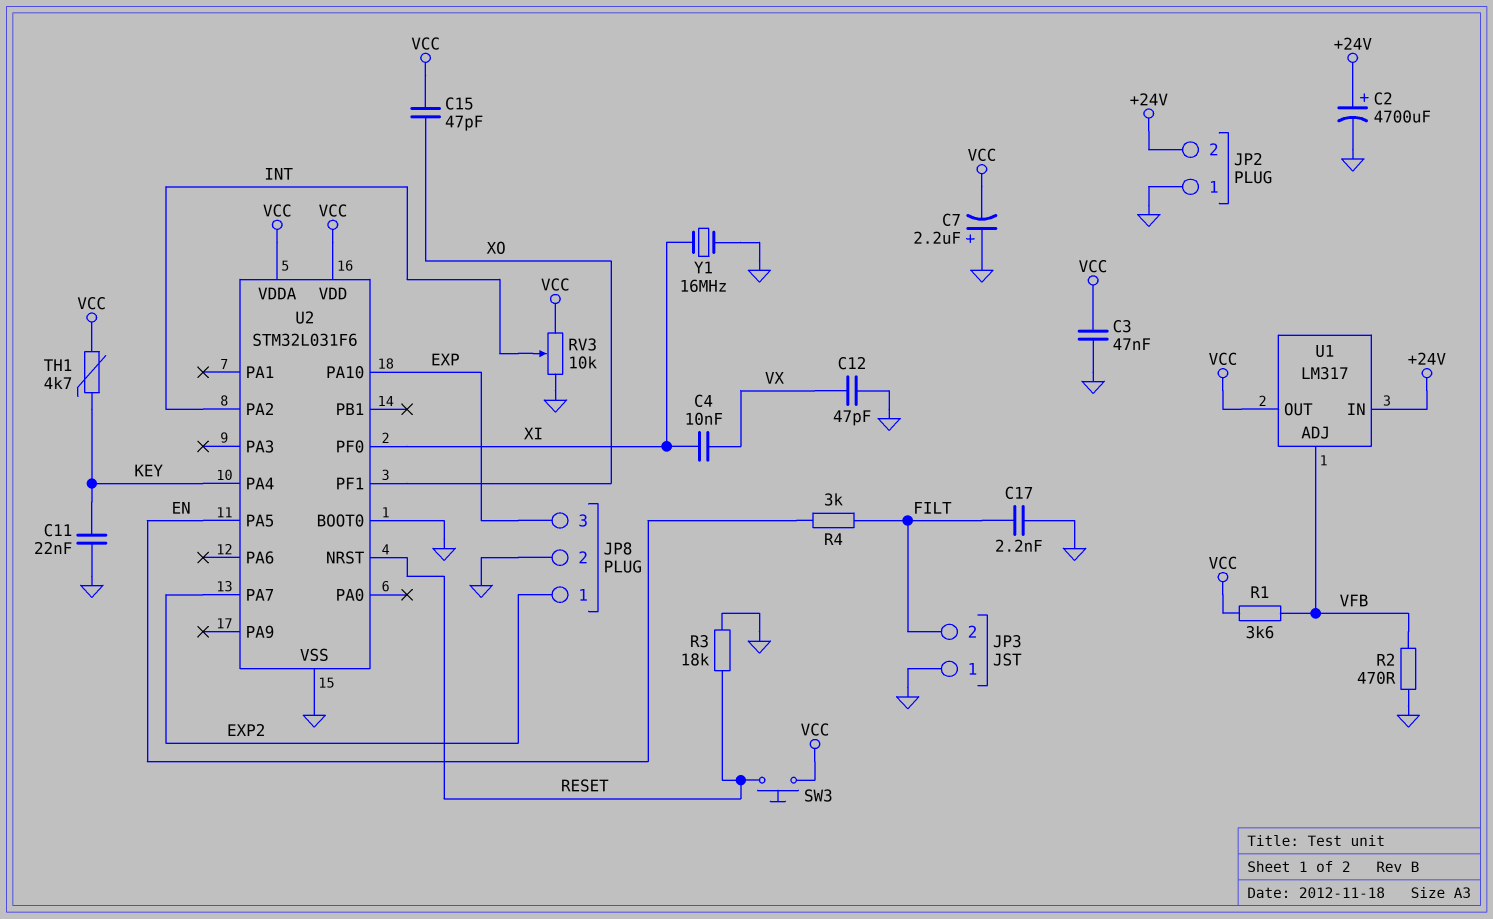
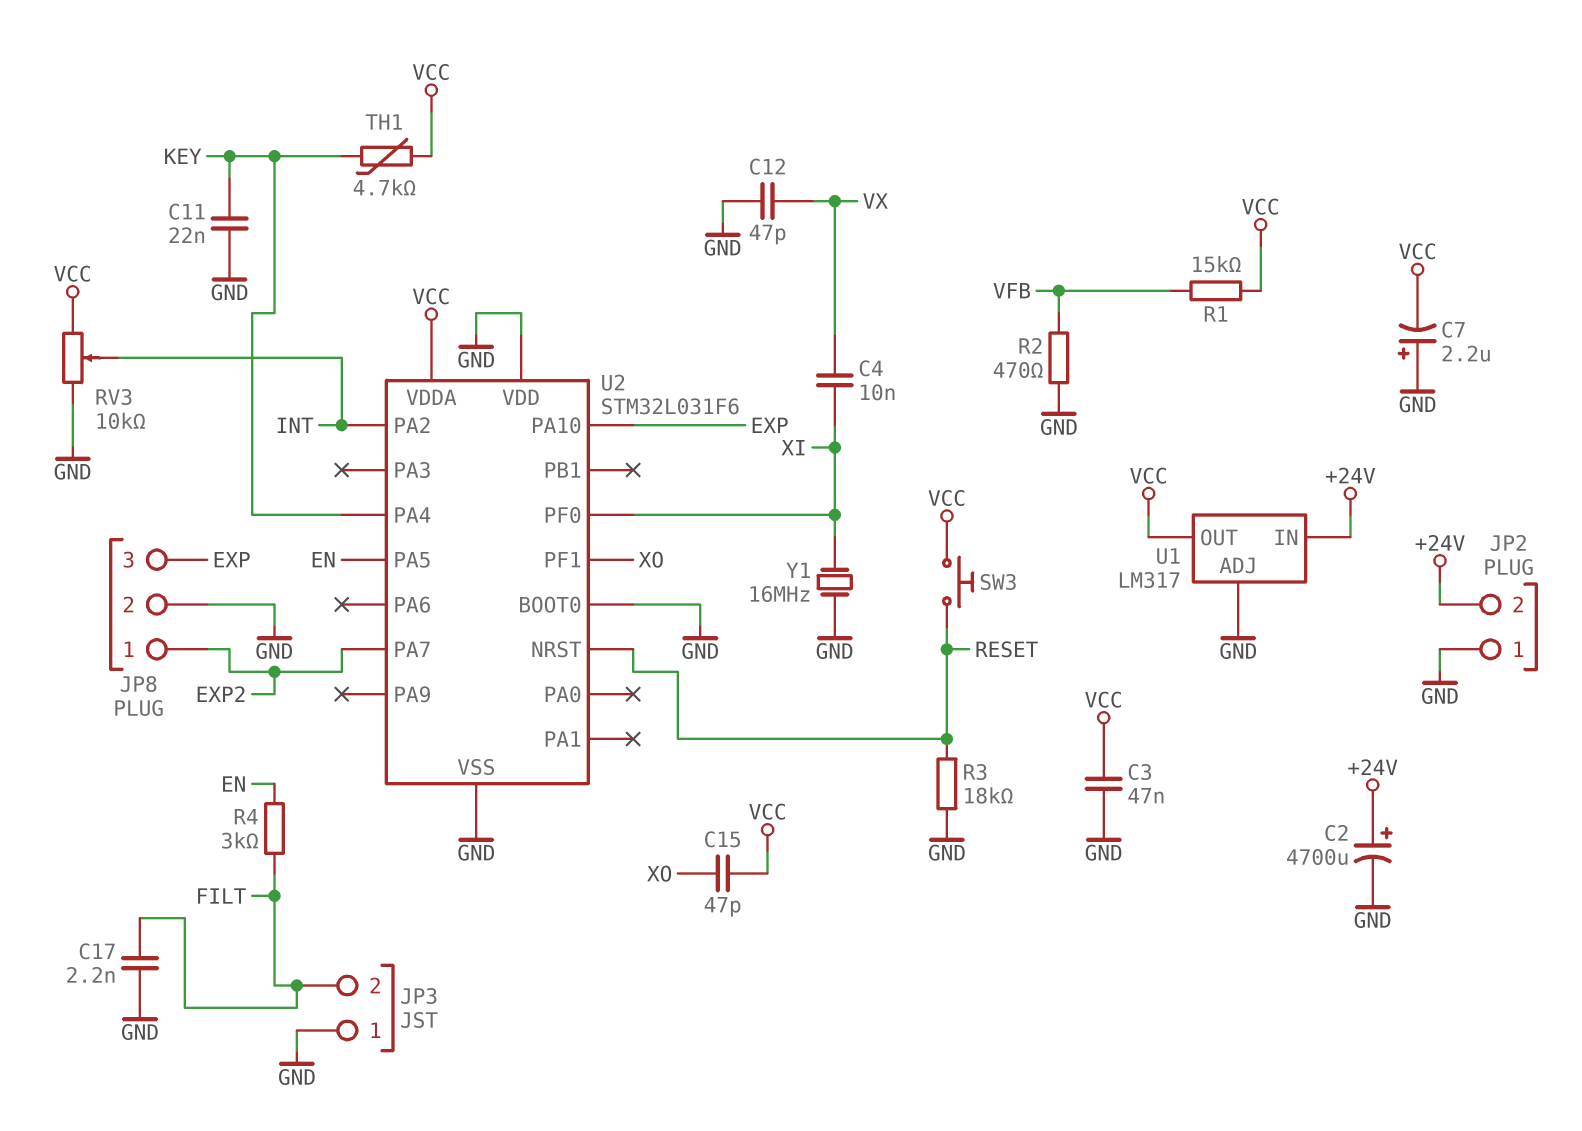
R1: 3.6k (VCC, VFB) -> 15k (VCC, VFB)
U1 pin ADJ: VFB -> GND
U2 pin VDD: VCC -> GND

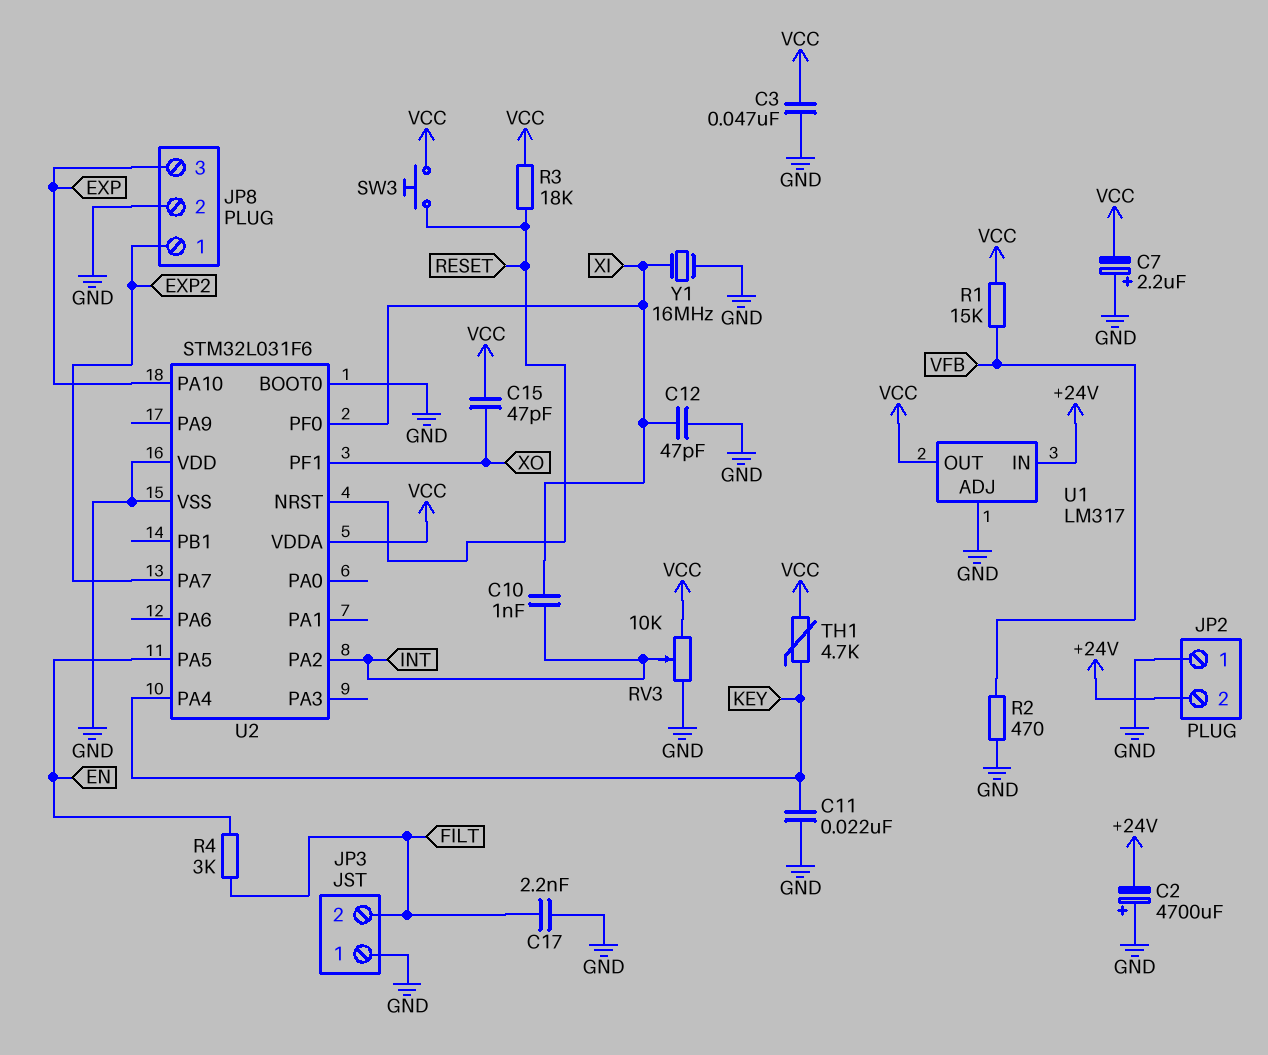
C2: 4700uF (plus +24V, minus GND) -> 4700uF (plus GND, minus +24V)
C4: 10nF (VX, XI) -> none
C10: none -> 1nF (INT, XI)
C12: 47pF (GND, VX) -> 47pF (GND, XI)
R3: 18k (GND, RESET) -> 18k (RESET, VCC)

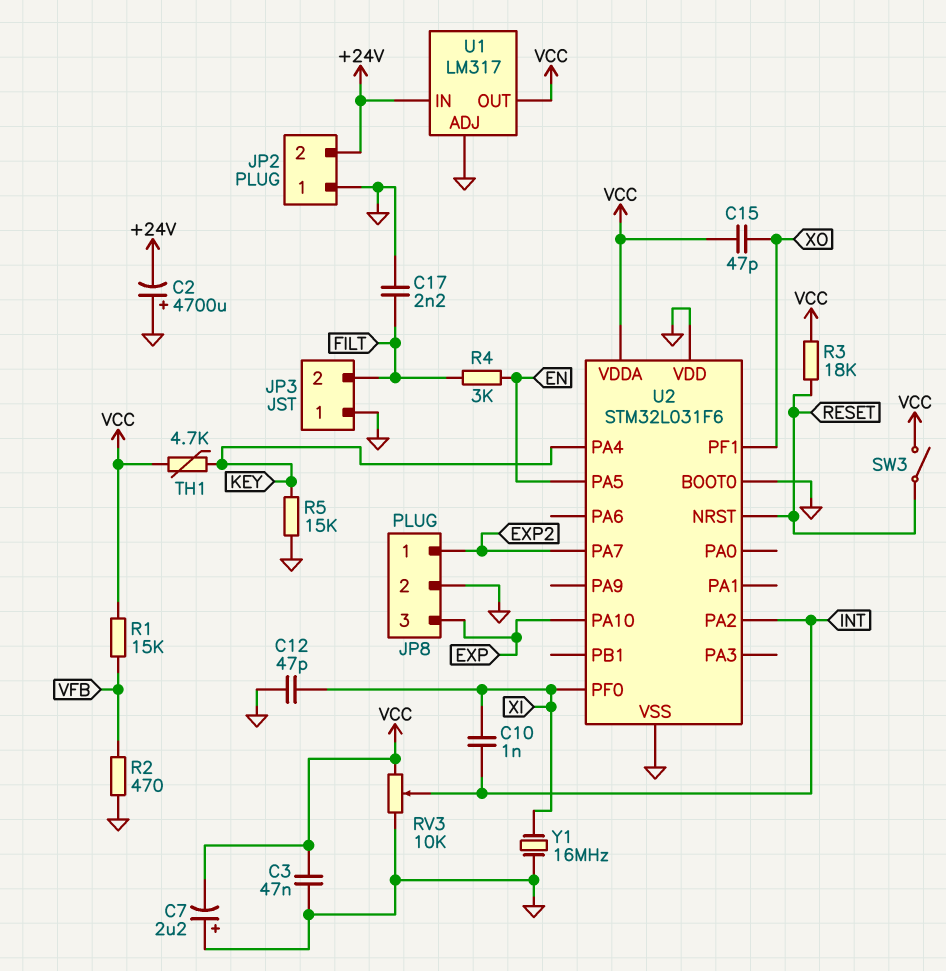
C11: 22nF (GND, KEY) -> none
R5: none -> 15k (GND, KEY)
SW3: button (RESET, VCC) -> switch (RESET, VCC)

